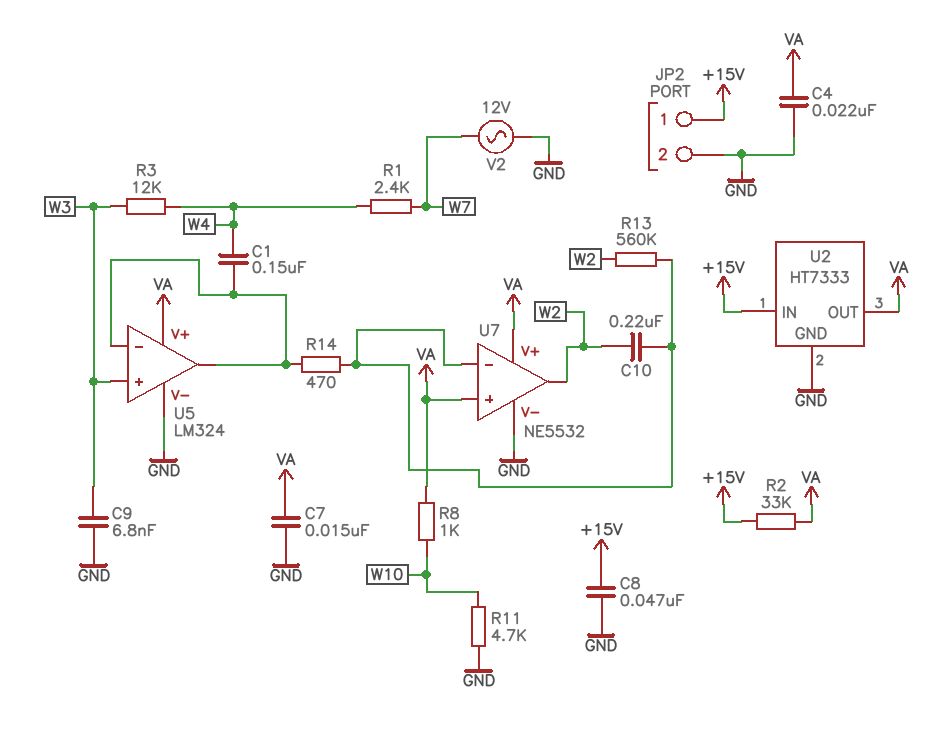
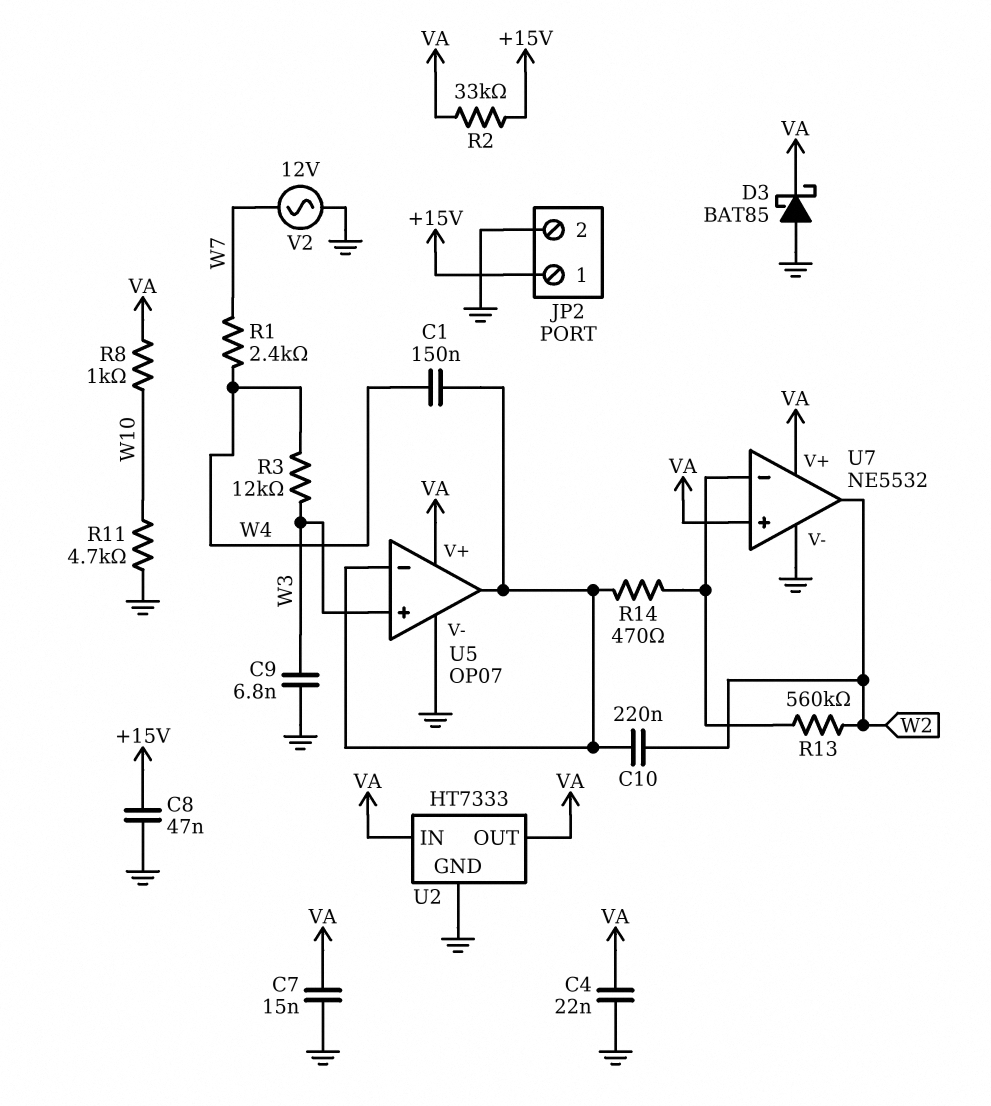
C10: 220nF (U7/in-, W2) -> 220nF (U5/in-, W2)
D3: none -> schottky BAT85 (A GND, K VA)
U2 pin IN: +15V -> VA
U5: LM324 -> OP07

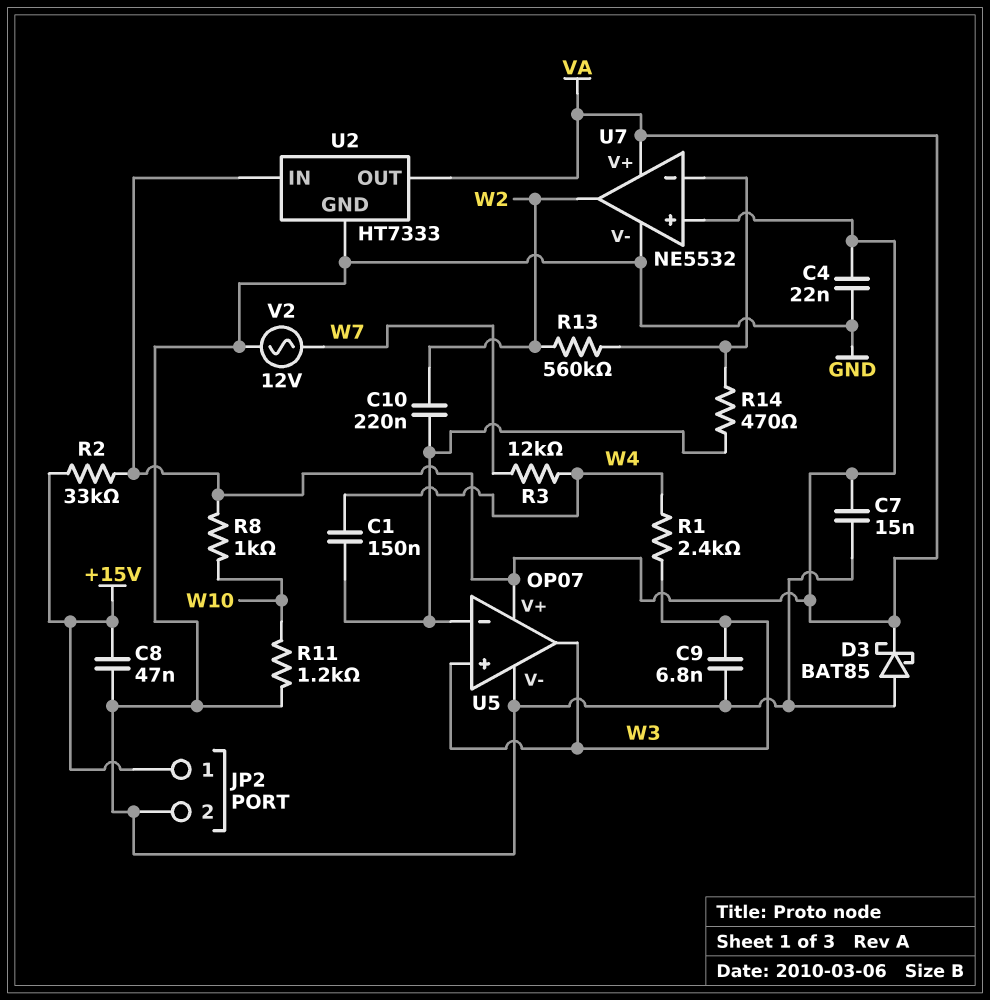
R1: 2.4k (W4, W7) -> 2.4k (W3, W4)
R3: 12k (W3, W4) -> 12k (W4, W7)
R11: 4.7k (GND, W10) -> 1.2k (GND, W10)
U5 pin out: U5/in- -> W3

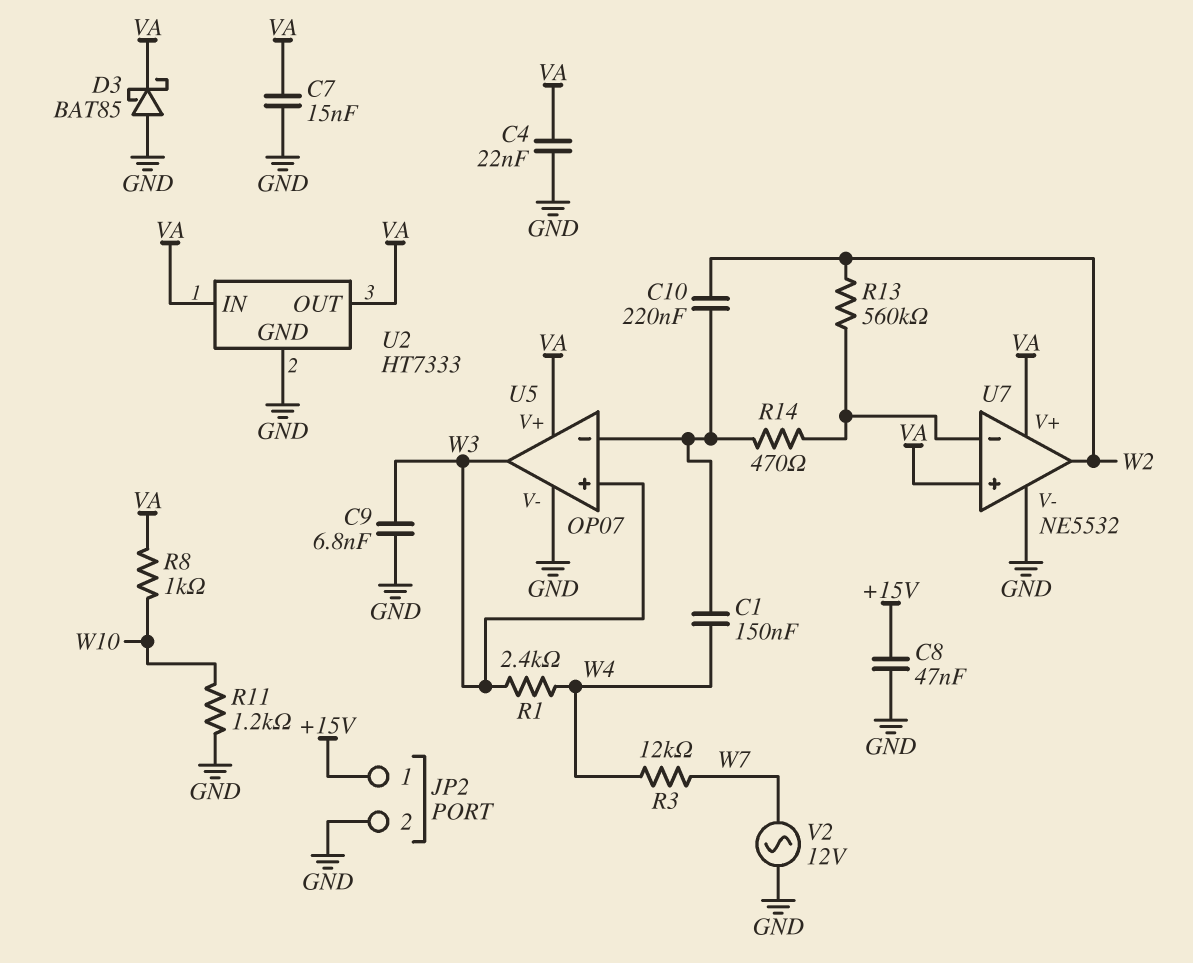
R2: 33k (+15V, VA) -> none

